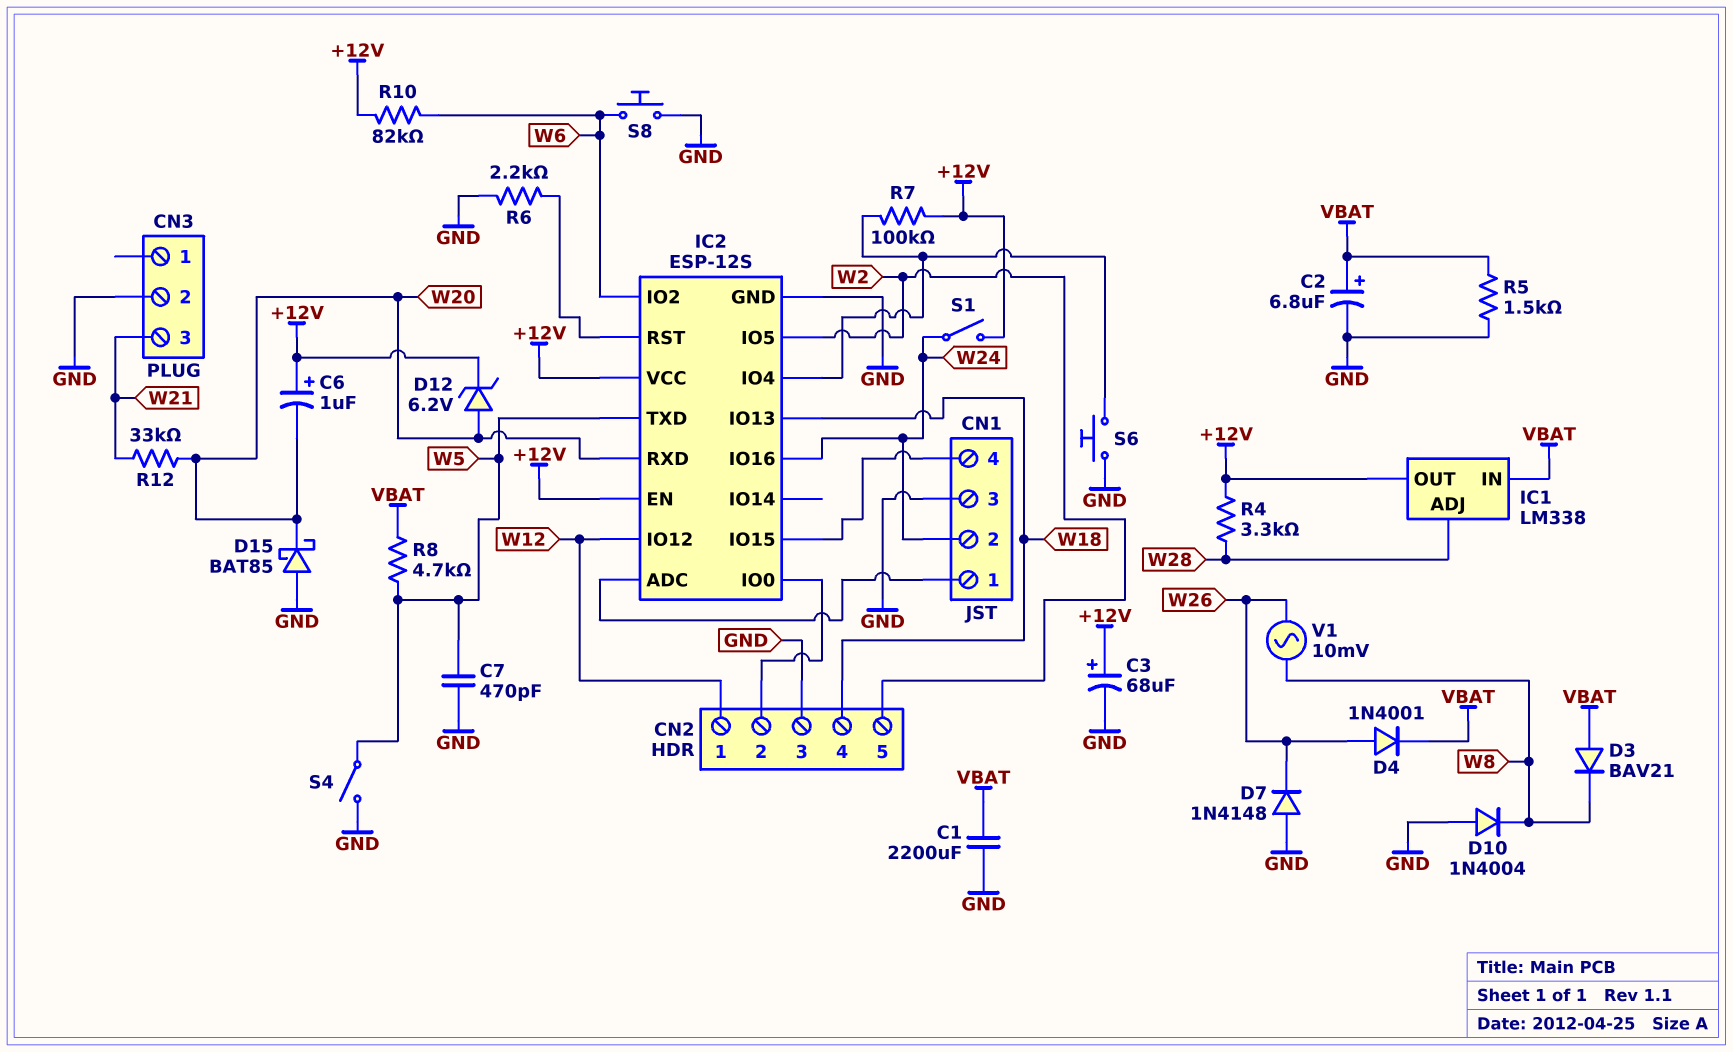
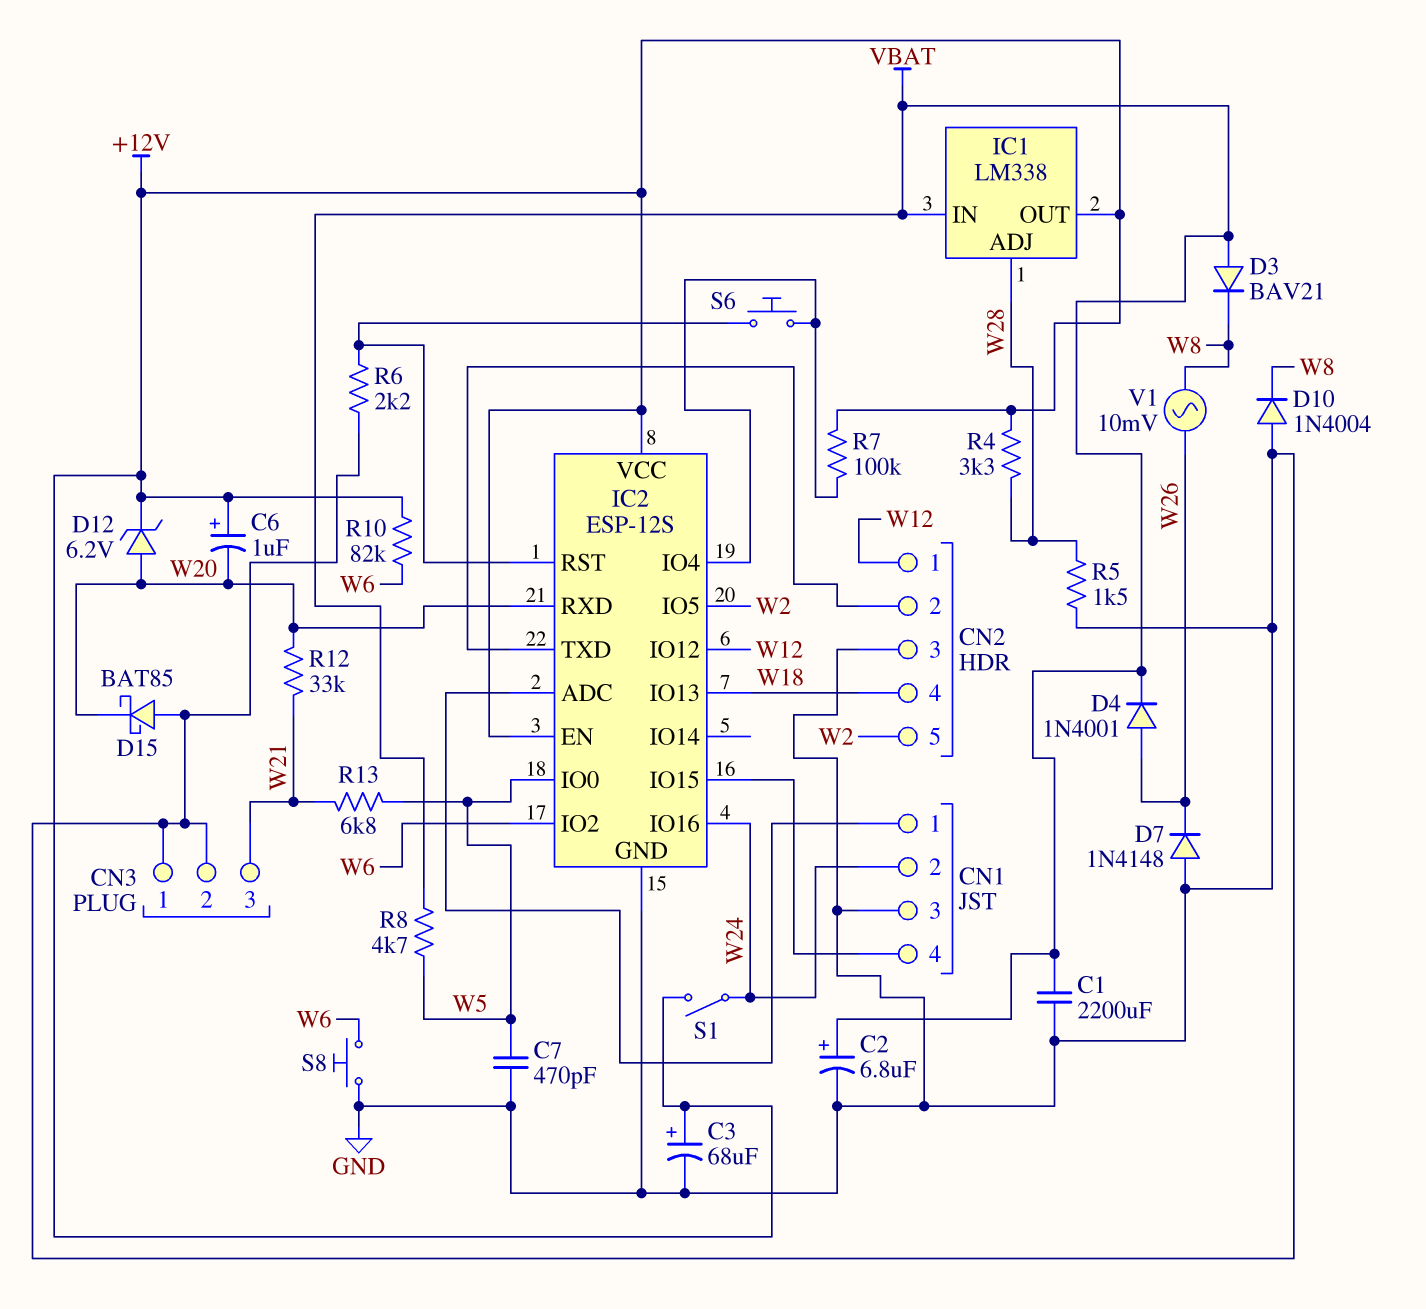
CN3 pin 1: none -> GND
IC2 pin IO0: CN2/2 -> W5
IC2 pin TXD: W5 -> CN2/2
R5: 1.5k (GND, VBAT) -> 1.5k (GND, W28)
R13: none -> 6.8k (W5, W21)
S4: switch (GND, W5) -> none
S6: button (GND, IC2/IO4) -> button (IC2/IO4, IC2/RST)

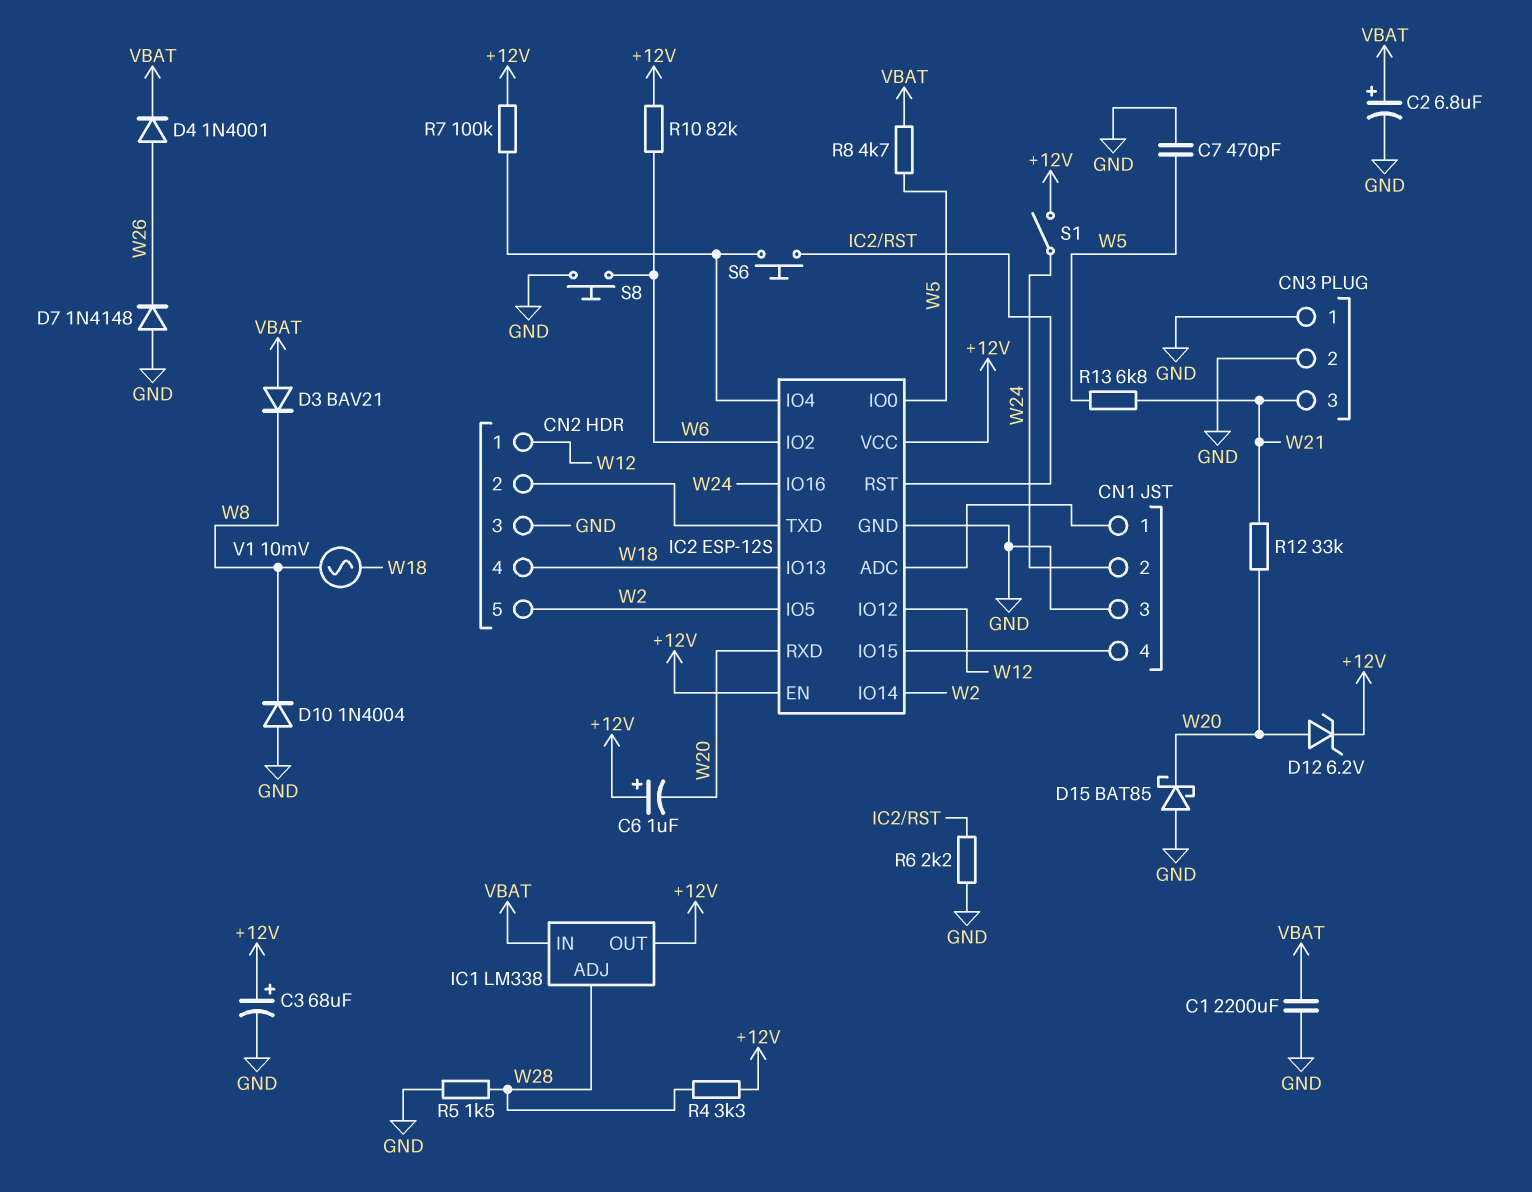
IC2 pin IO14: none -> W2
V1: AC 10mV (W8, W26) -> AC 10mV (W8, W18)

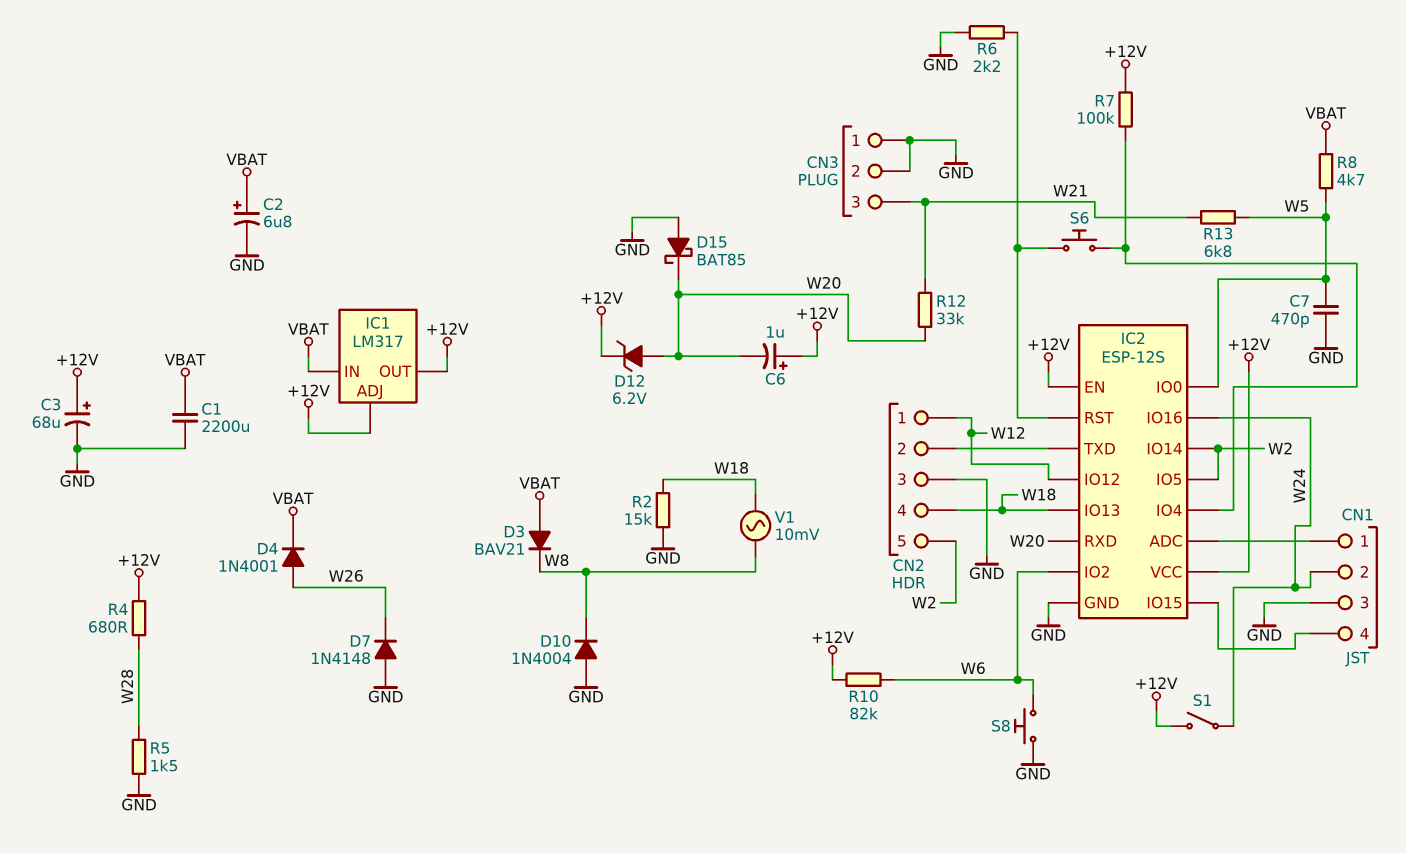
IC1: LM338 -> LM317
IC1 pin ADJ: W28 -> +12V
R2: none -> 15k (GND, W18)
R4: 3.3k (+12V, W28) -> 680 (+12V, W28)

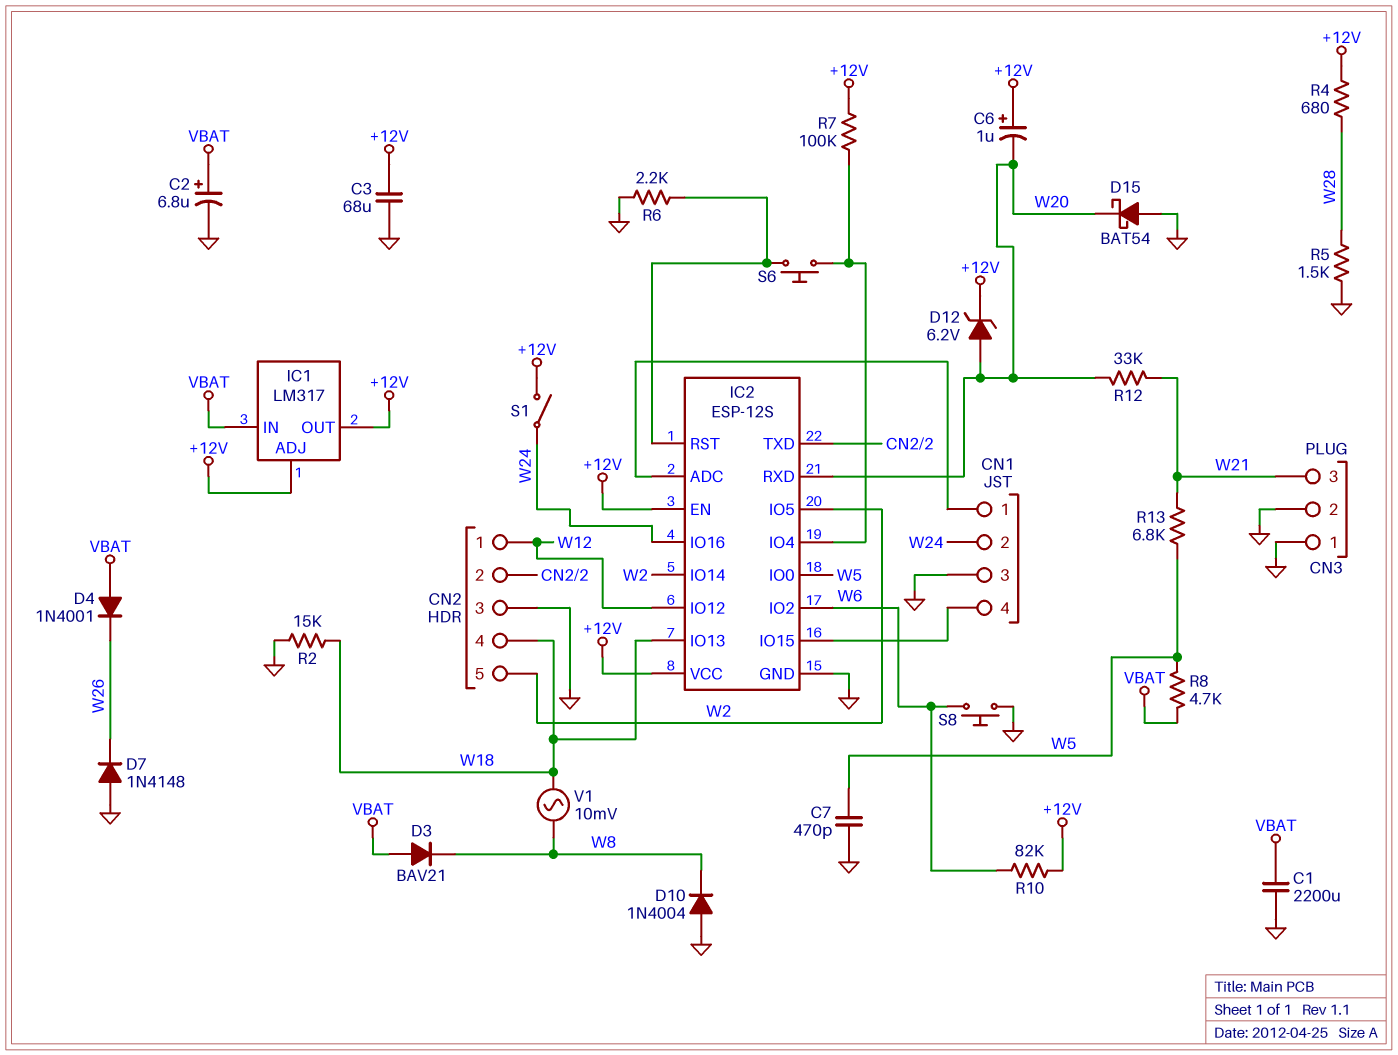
C3: 68uF (plus +12V, minus GND) -> 68uF (+12V, GND)
D4: diode 1N4001 (A W26, K VBAT) -> diode 1N4001 (A VBAT, K W26)
D15: schottky BAT85 (A GND, K W20) -> schottky BAT54 (A GND, K W20)

